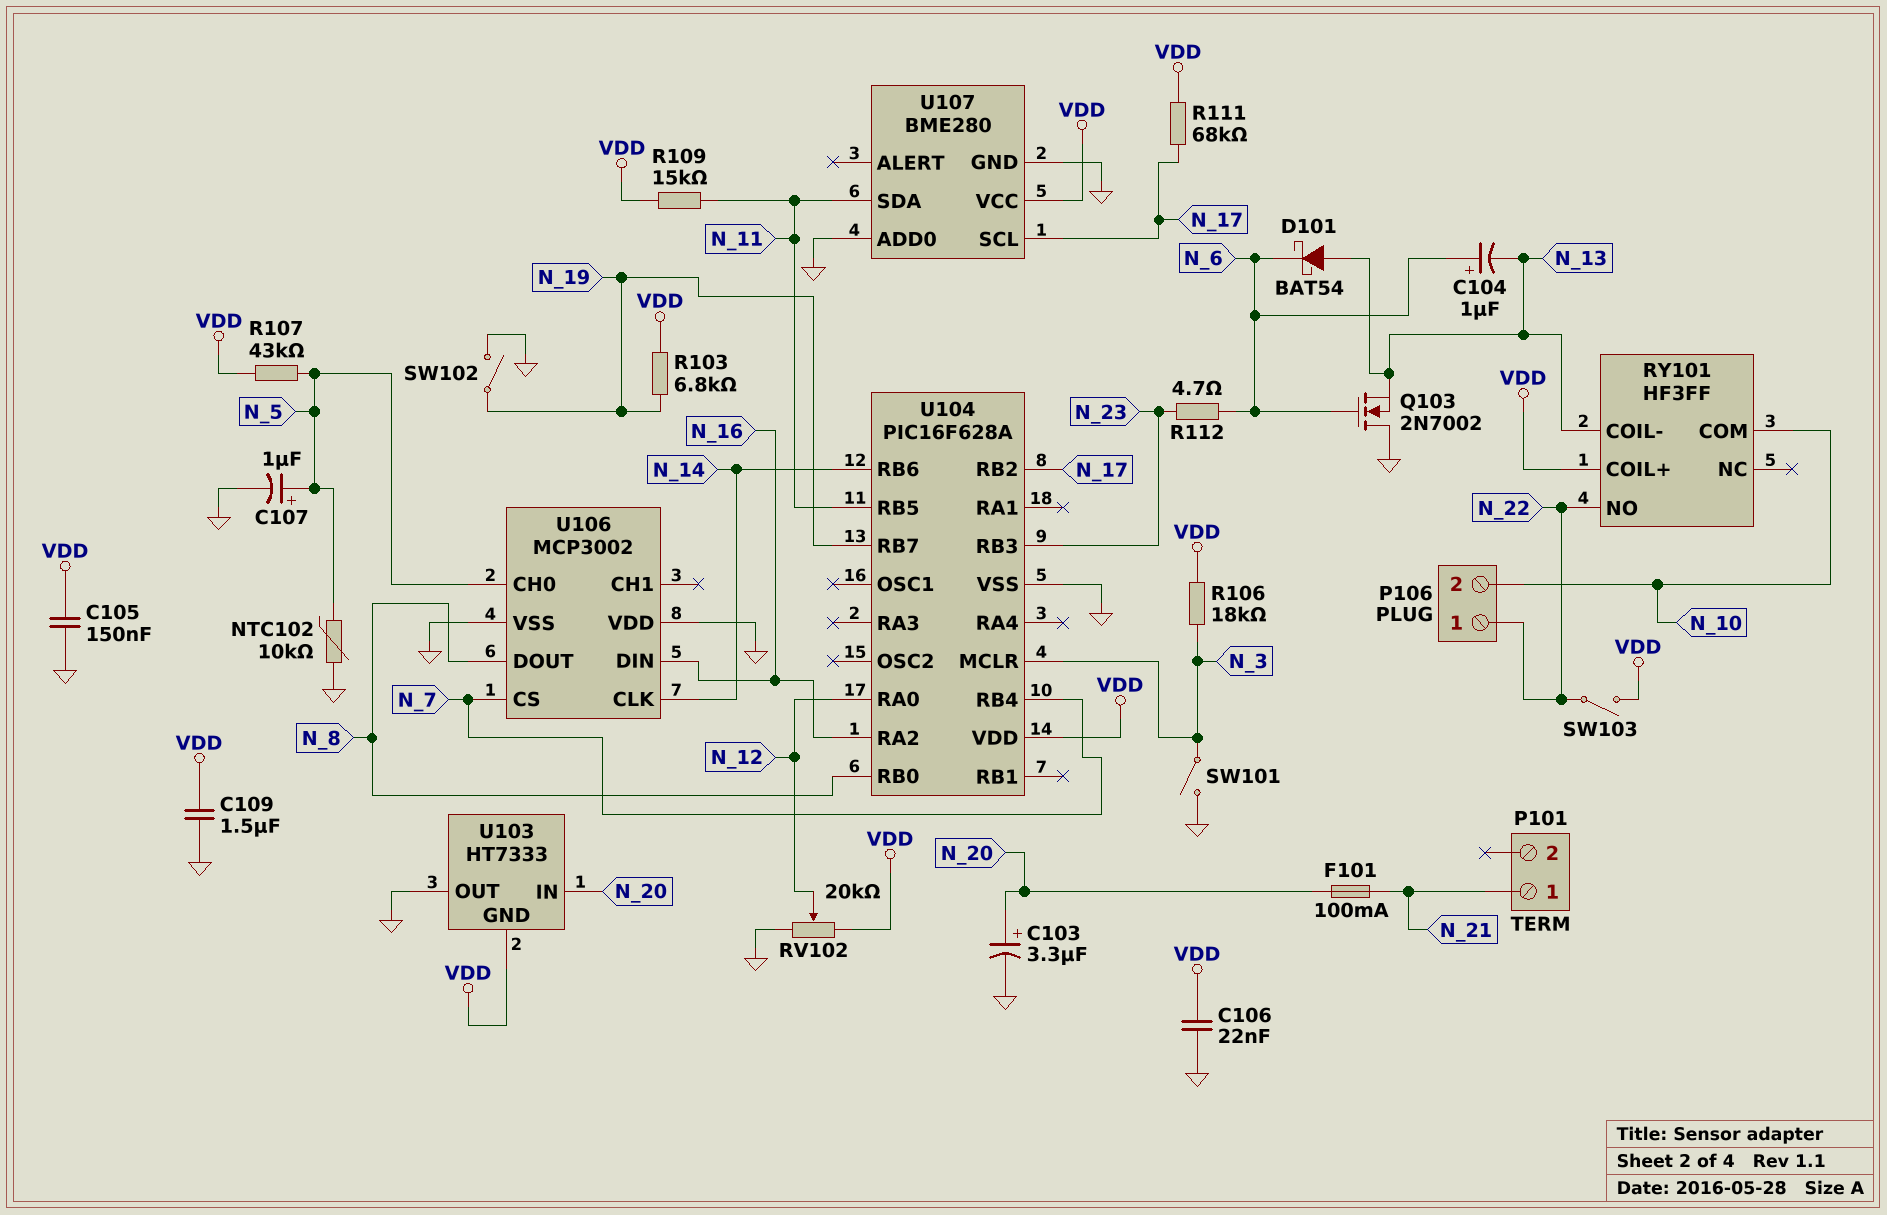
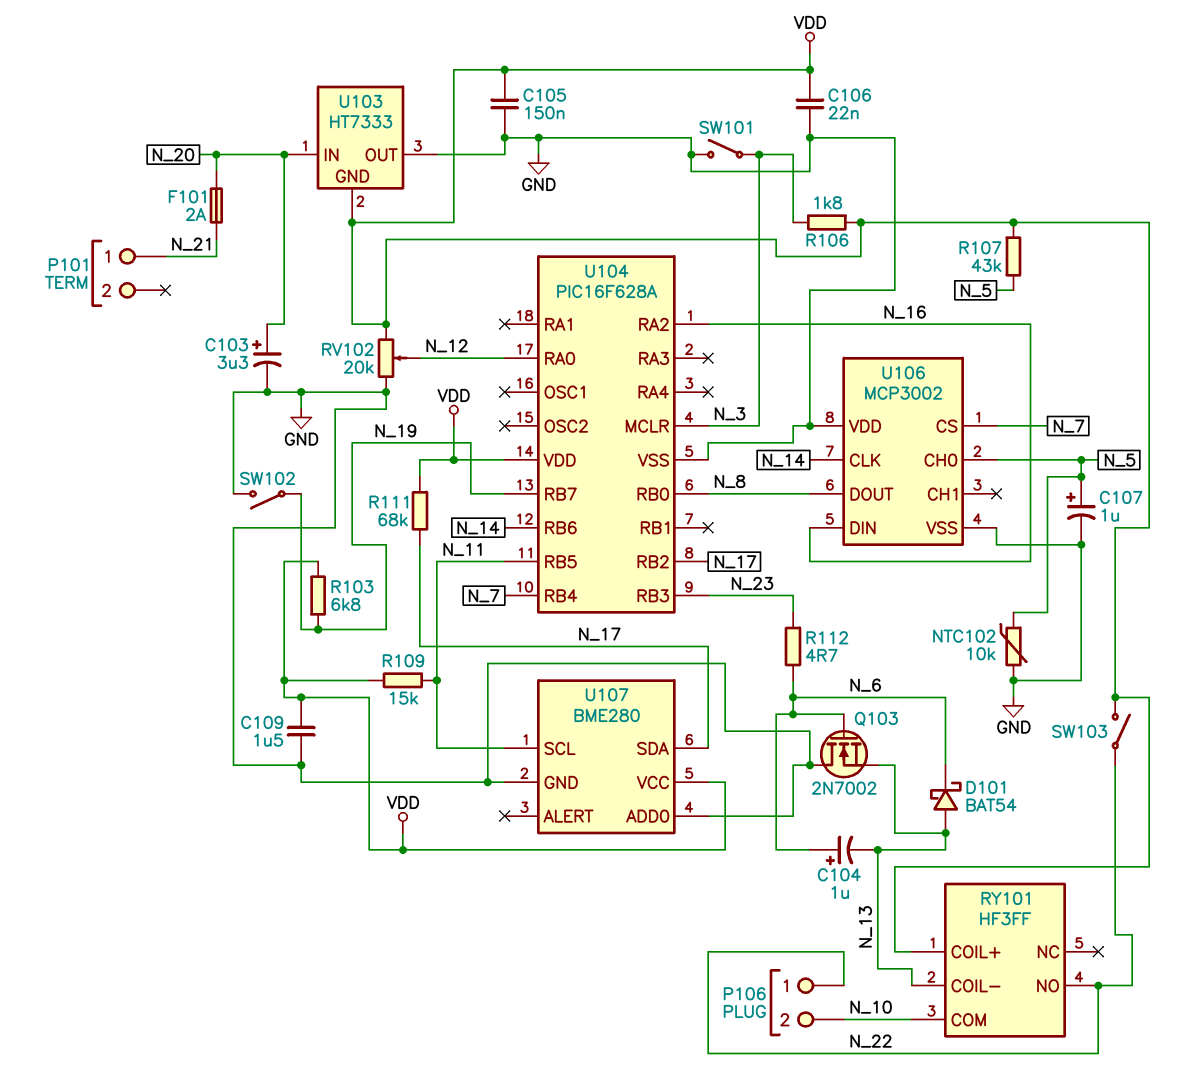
F101: 100mA (N_20, N_21) -> 2A (N_20, N_21)
R106: 18k (N_3, VDD) -> 1.8k (N_3, VDD)
U107 pin SCL: N_17 -> N_11
U107 pin SDA: N_11 -> N_17

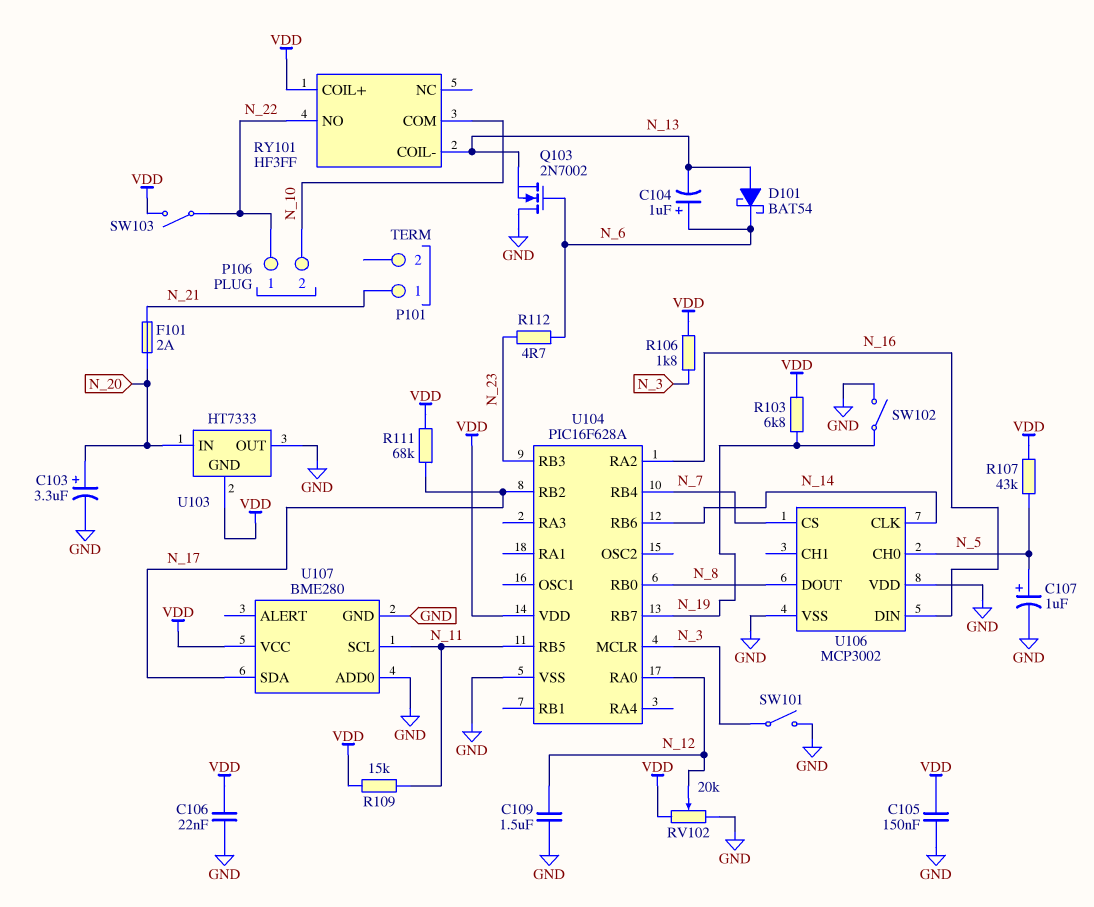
C109: 1.5uF (GND, VDD) -> 1.5uF (GND, N_12)
NTC102: 10k (GND, N_5) -> none

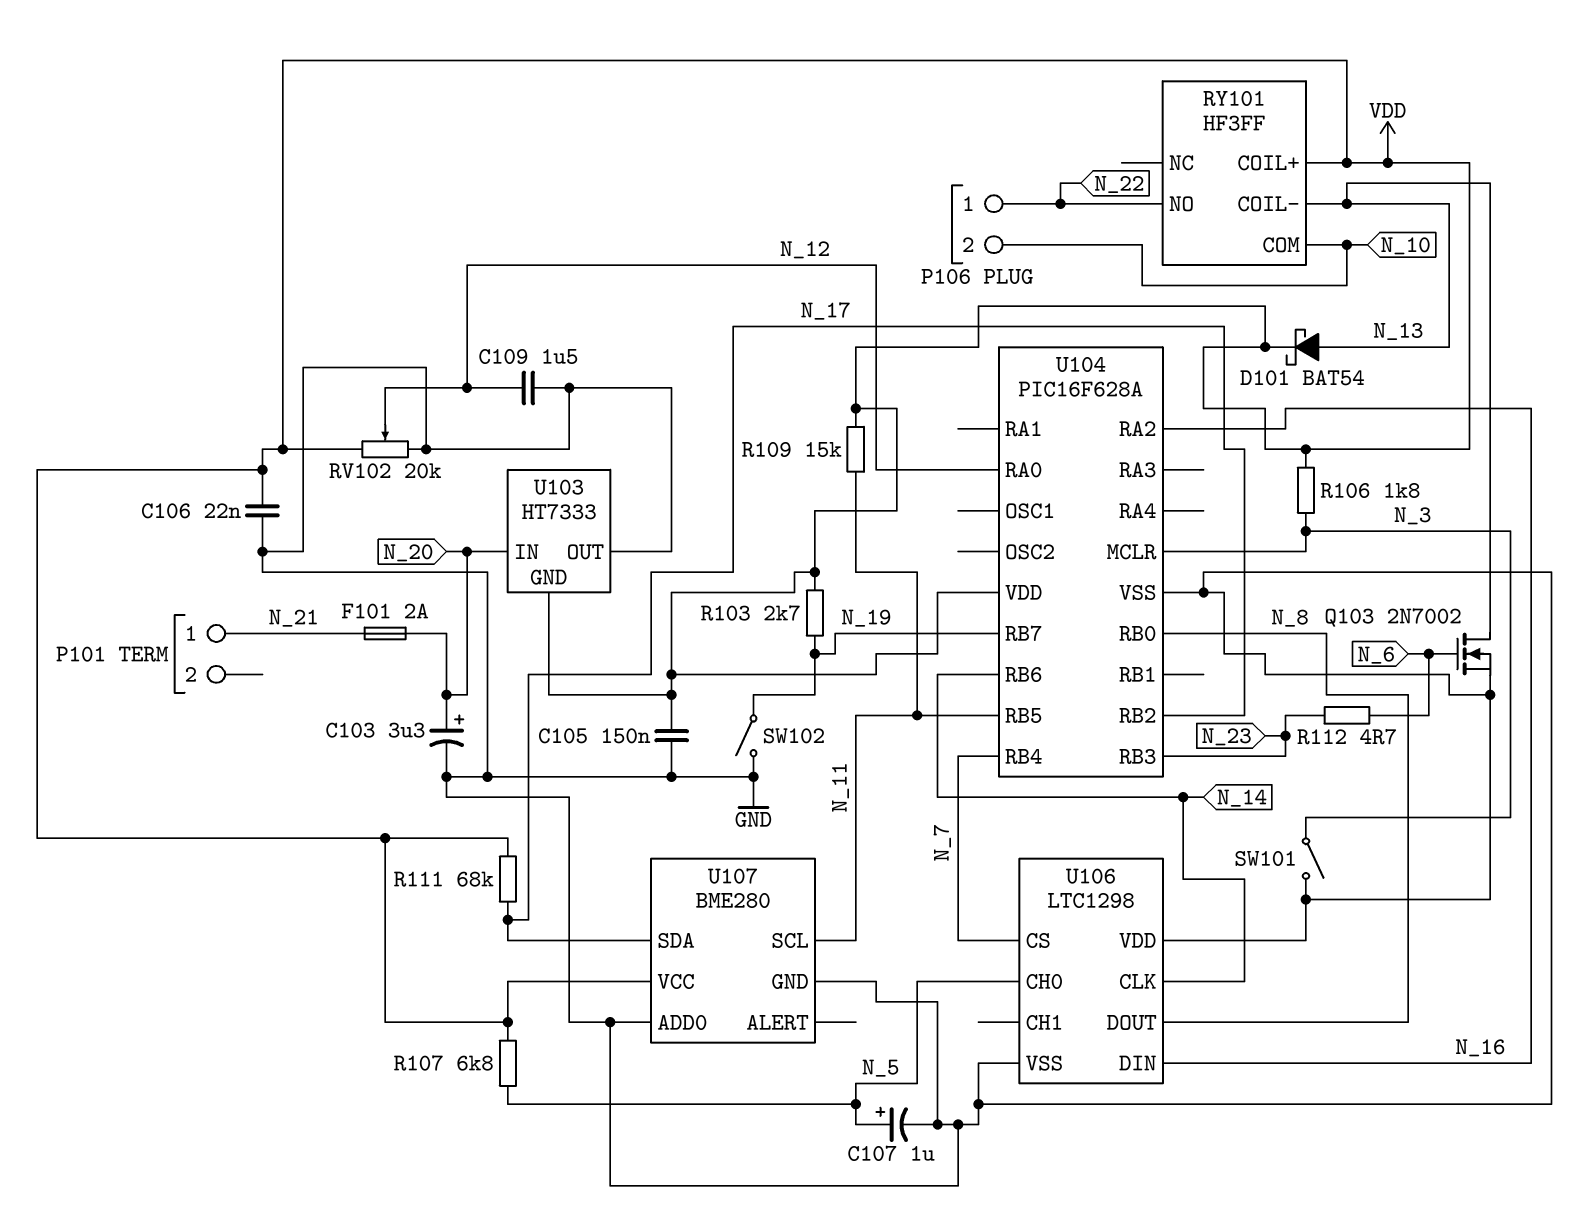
C104: 1uF (plus N_6, minus N_13) -> none
D101: schottky BAT54 (A N_13, K N_6) -> schottky BAT54 (A N_13, K VDD)
Q103: NMOS 2N7002 (G N_6, D GND, S N_13) -> NMOS 2N7002 (G N_6, D N_13, S GND)
R103: 6.8k (N_19, VDD) -> 2.7k (N_19, VDD)
R107: 43k (N_5, VDD) -> 6.8k (N_5, VDD)
SW103: switch (N_22, VDD) -> none
U106: MCP3002 -> LTC1298

